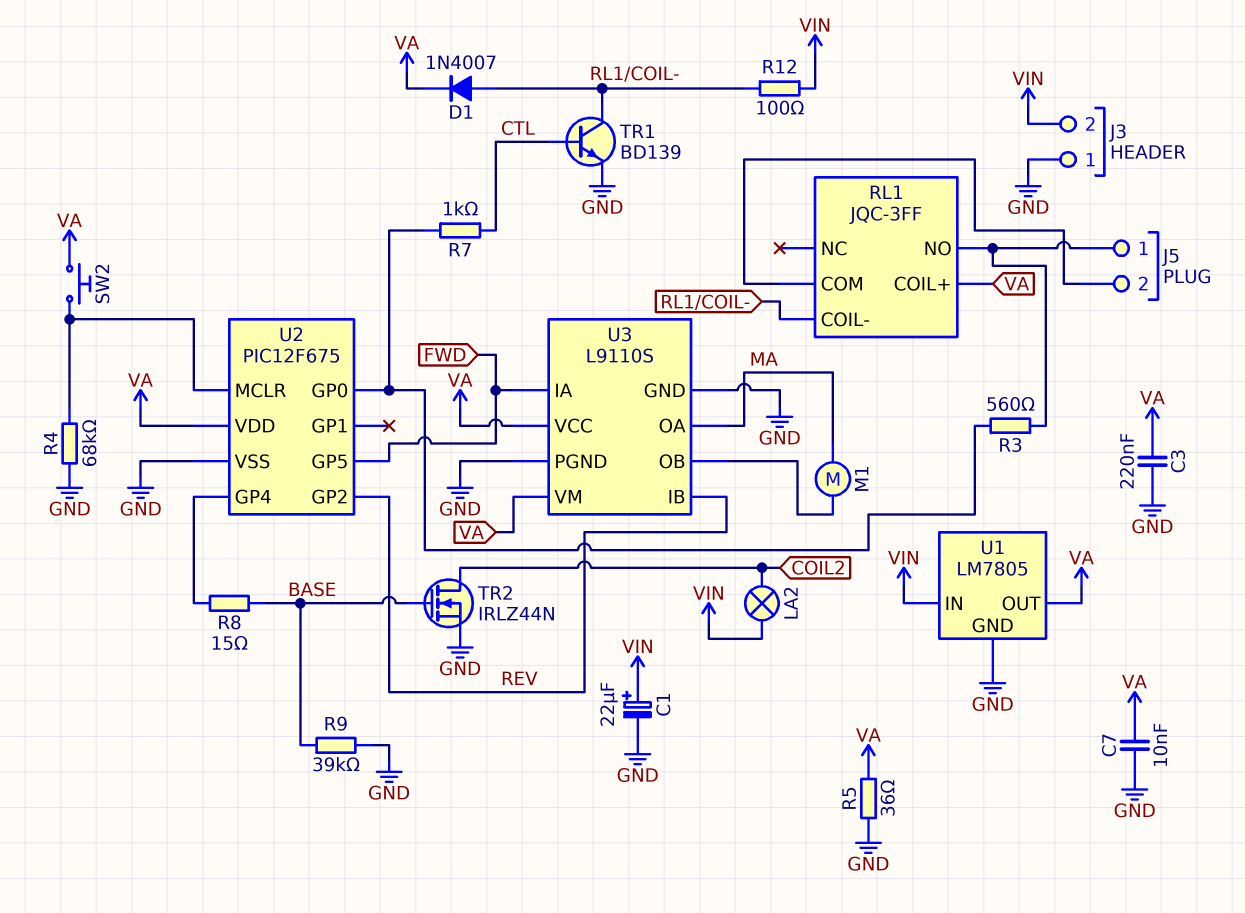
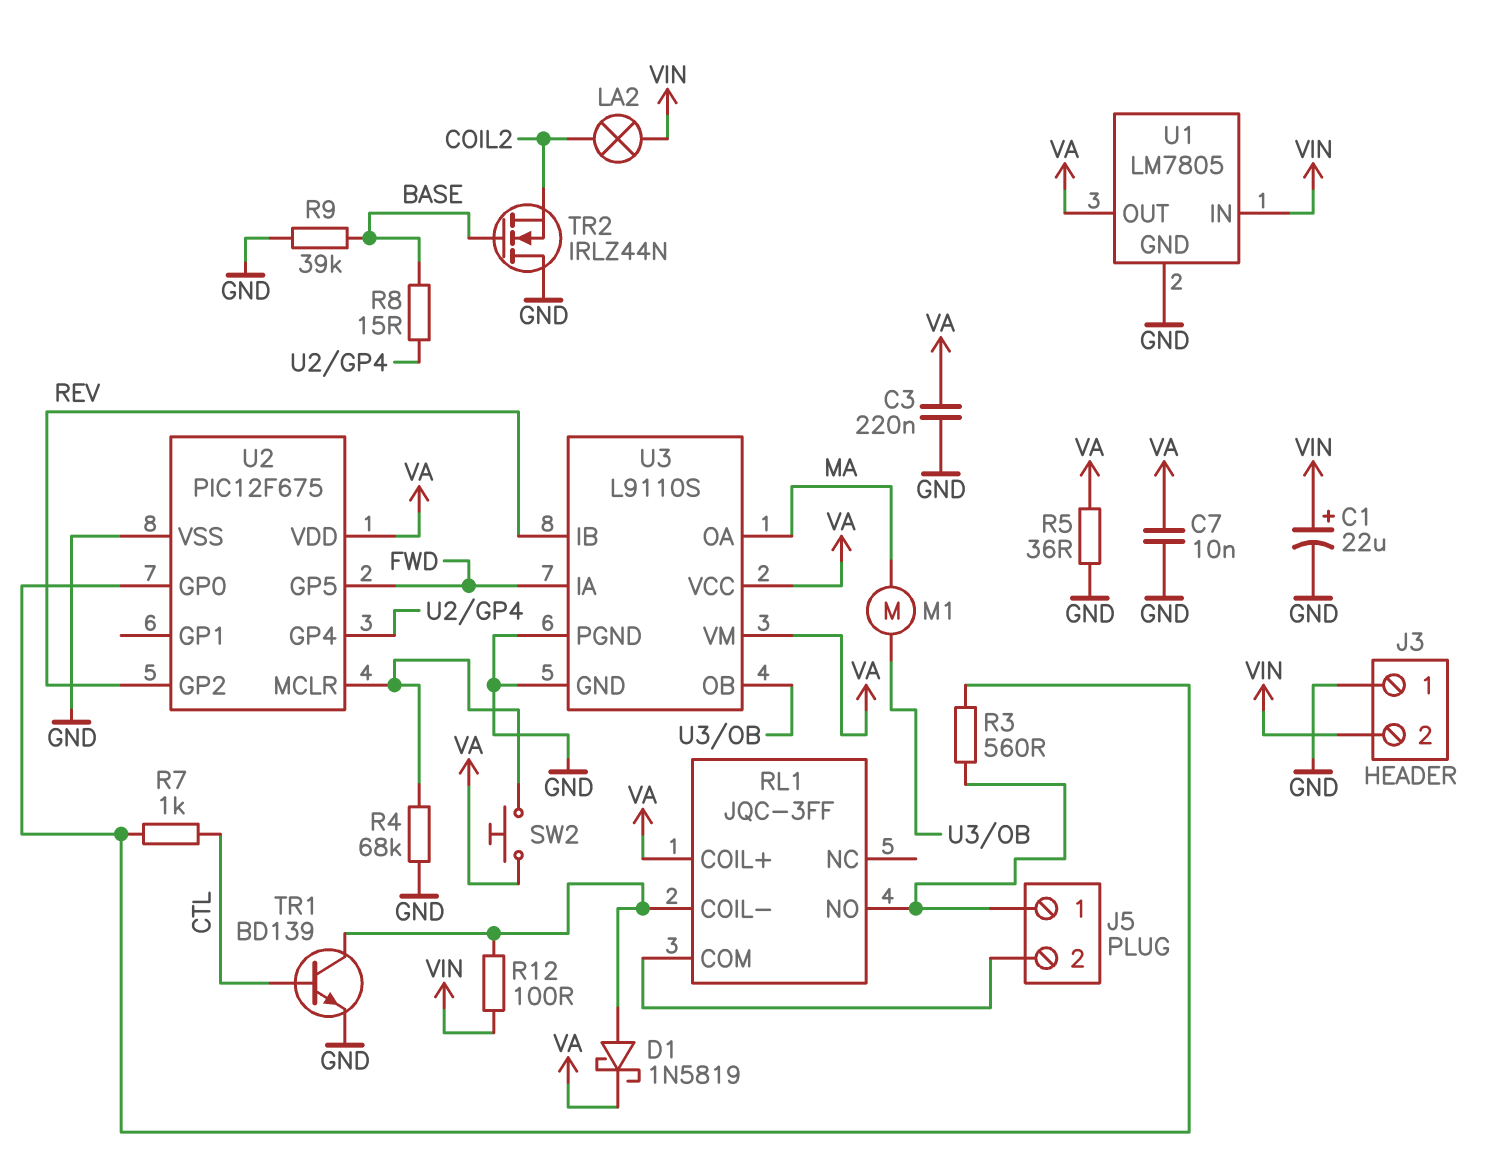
D1: diode 1N4007 (A RL1/COIL-, K VA) -> schottky 1N5819 (A RL1/COIL-, K VA)
TR2: NMOS IRLZ44N (G BASE, D COIL2, S GND) -> NMOS IRLZ44N (G BASE, D GND, S COIL2)

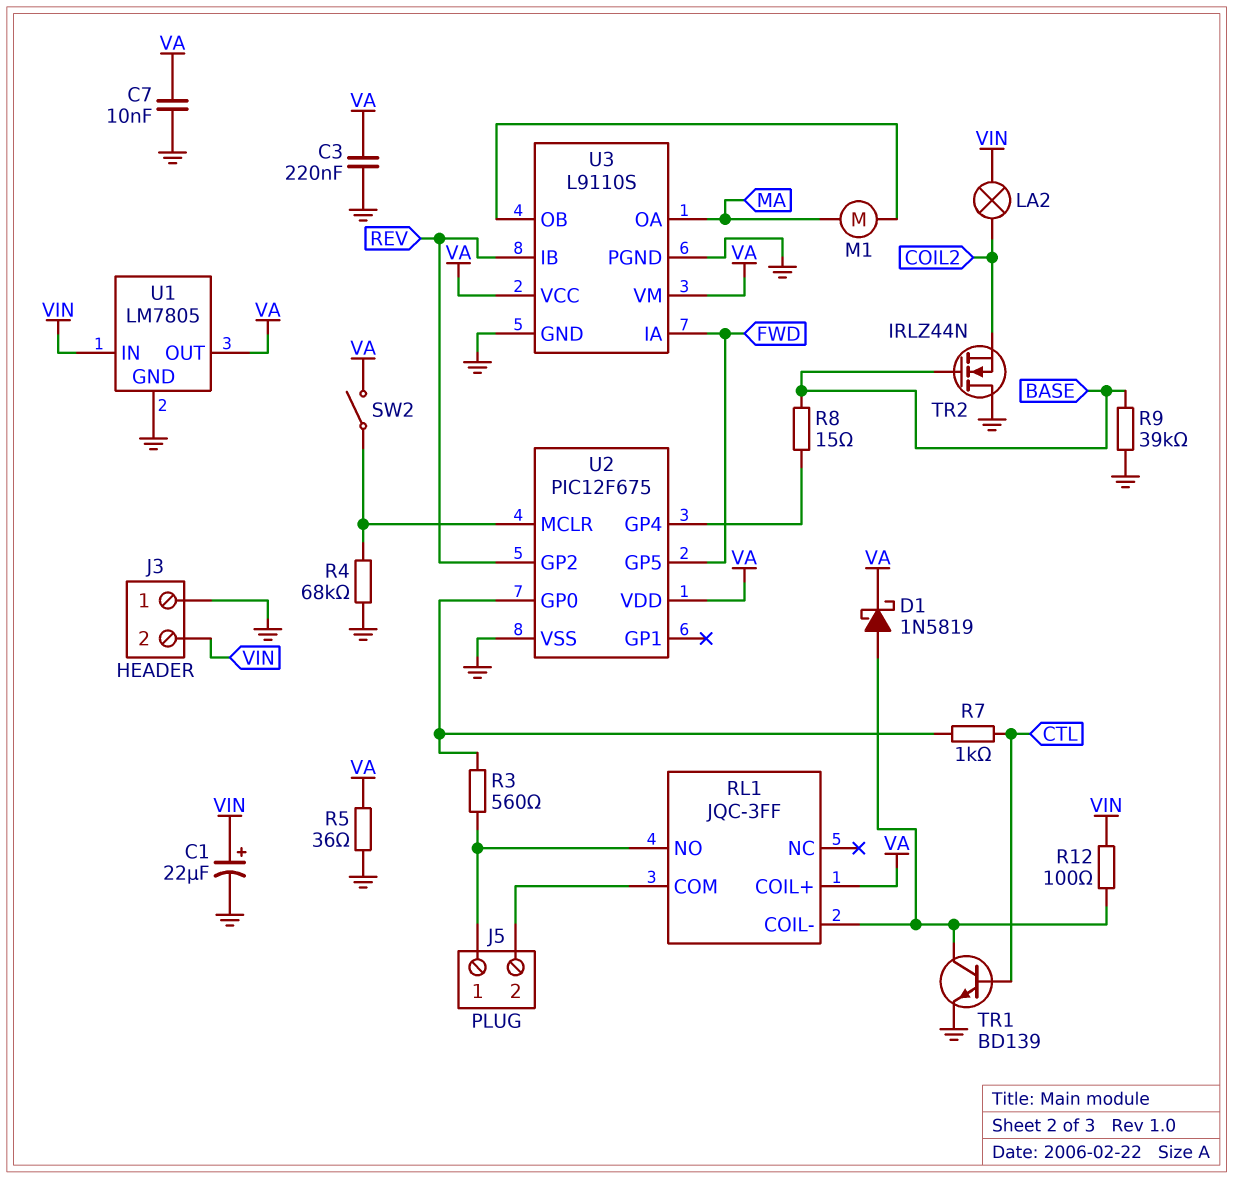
SW2: button (U2/MCLR, VA) -> switch (U2/MCLR, VA)

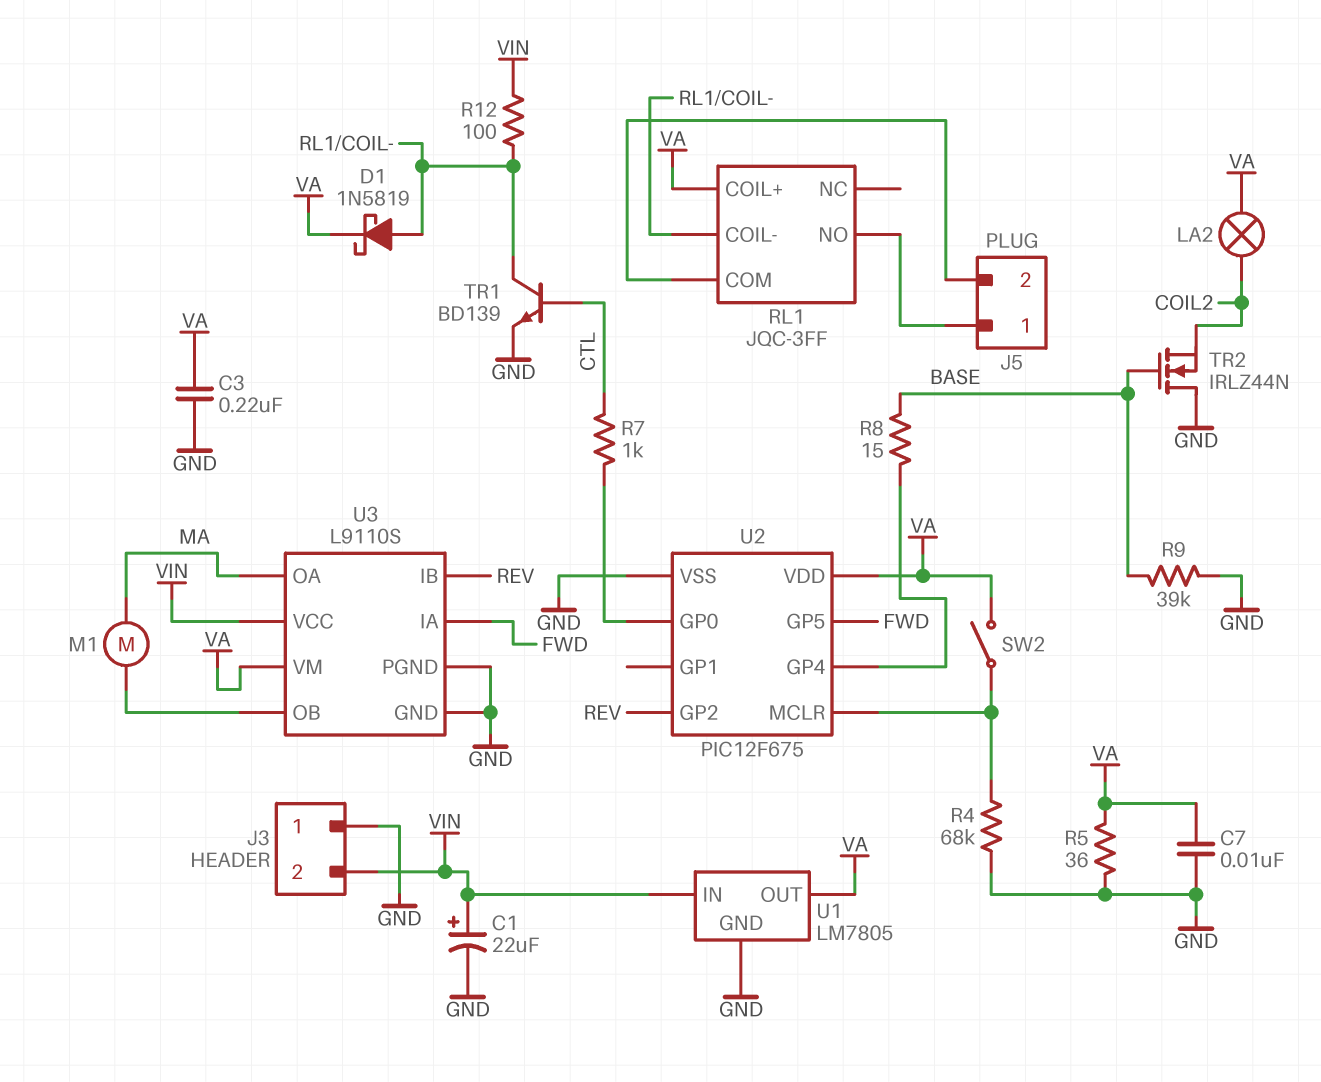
LA2: lamp (COIL2, VIN) -> lamp (COIL2, VA)
R3: 560 (J5/1, U2/GP0) -> none
U3 pin VCC: VA -> VIN

